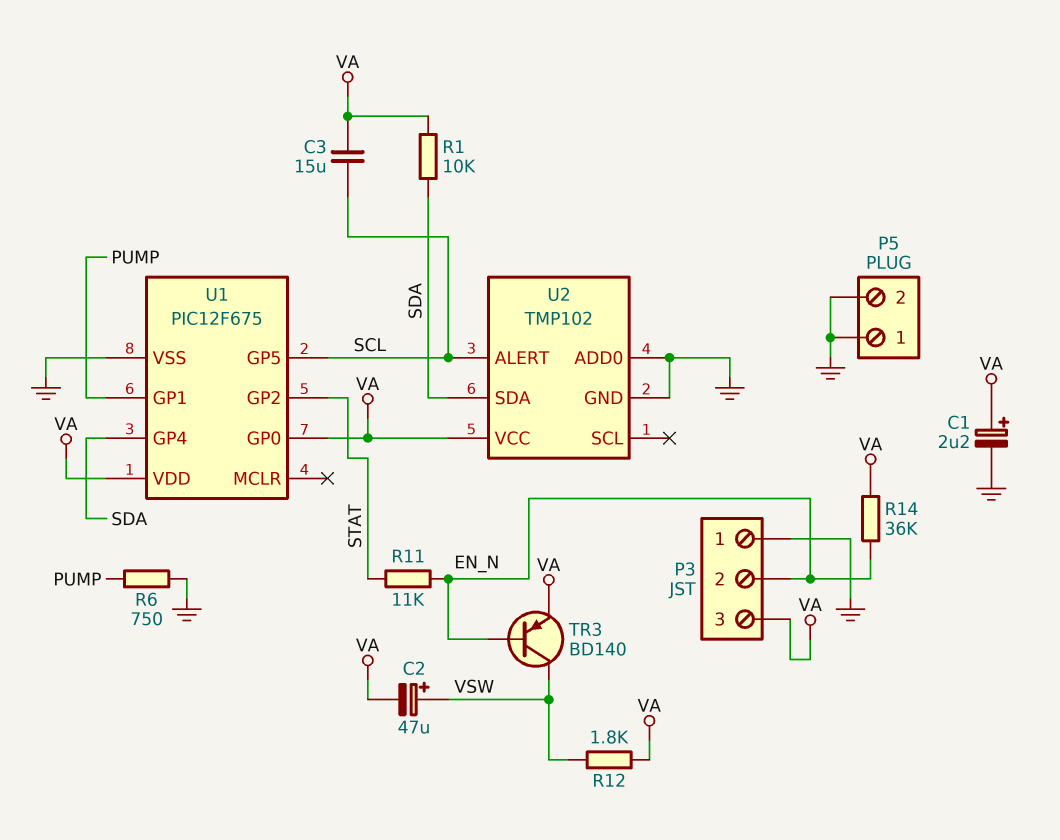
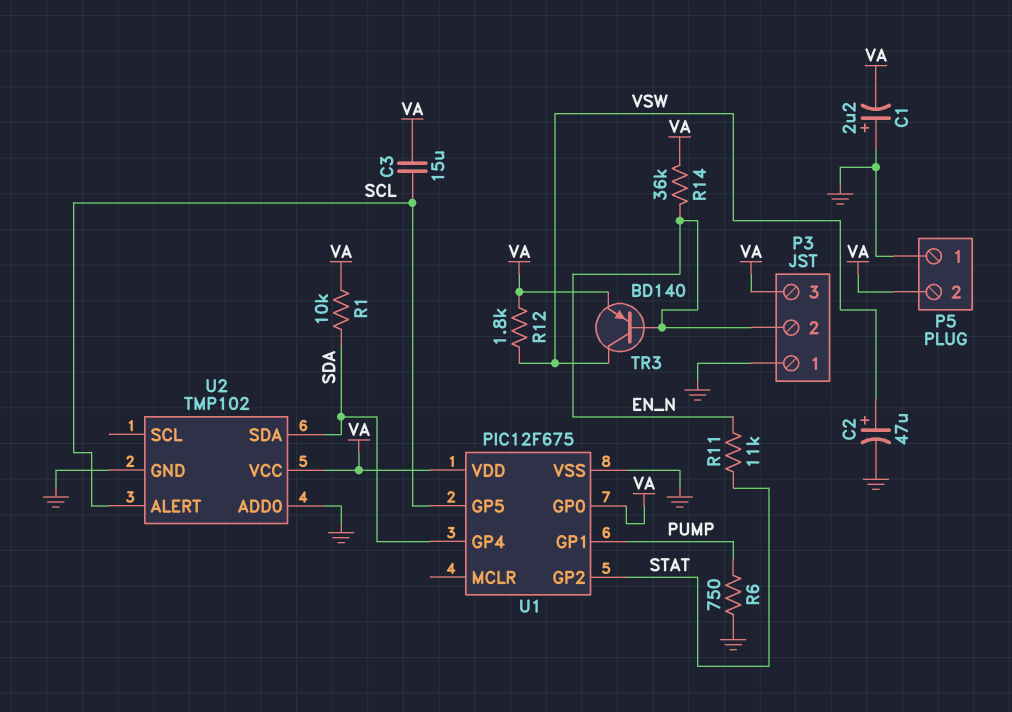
C1: 2.2uF (plus VA, minus GND) -> 2.2uF (plus GND, minus VA)
C2: 47uF (plus VSW, minus VA) -> 47uF (plus VSW, minus GND)
P5 pin 2: GND -> VA

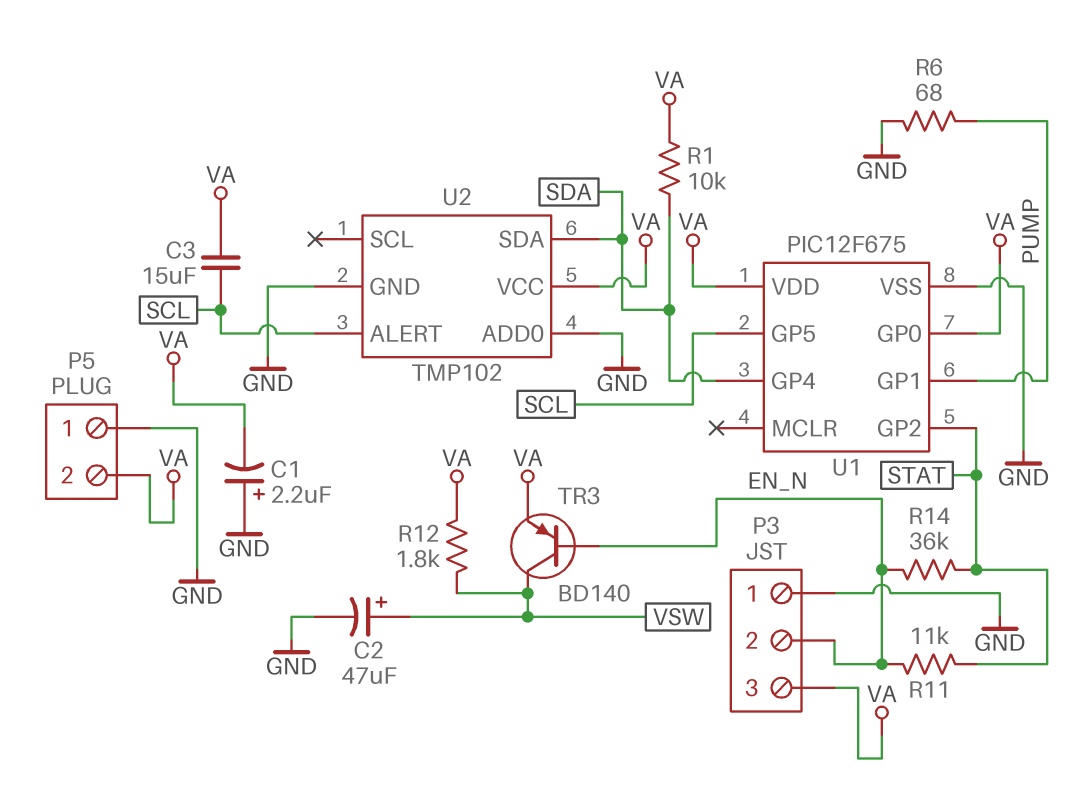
R6: 750 (GND, PUMP) -> 68 (GND, PUMP)
R14: 36k (EN_N, VA) -> 36k (EN_N, STAT)

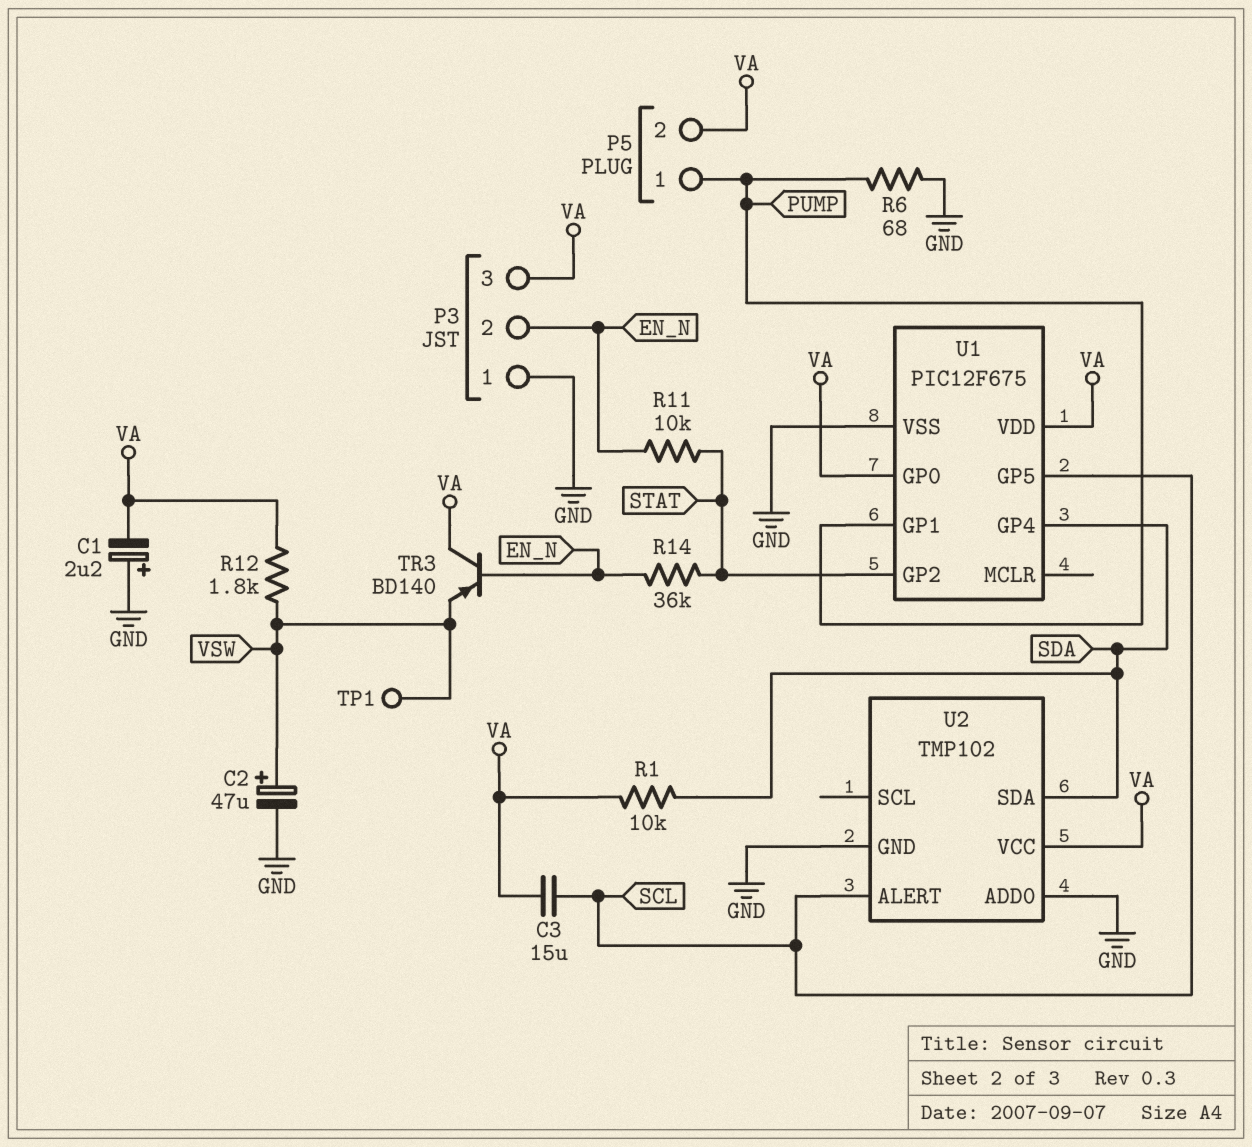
P5 pin 1: GND -> PUMP
R11: 11k (EN_N, STAT) -> 10k (EN_N, STAT)
TP1: none -> test point (VSW)
TR3: PNP BD140 (B EN_N, C VSW, E VA) -> PNP BD140 (B EN_N, C VA, E VSW)

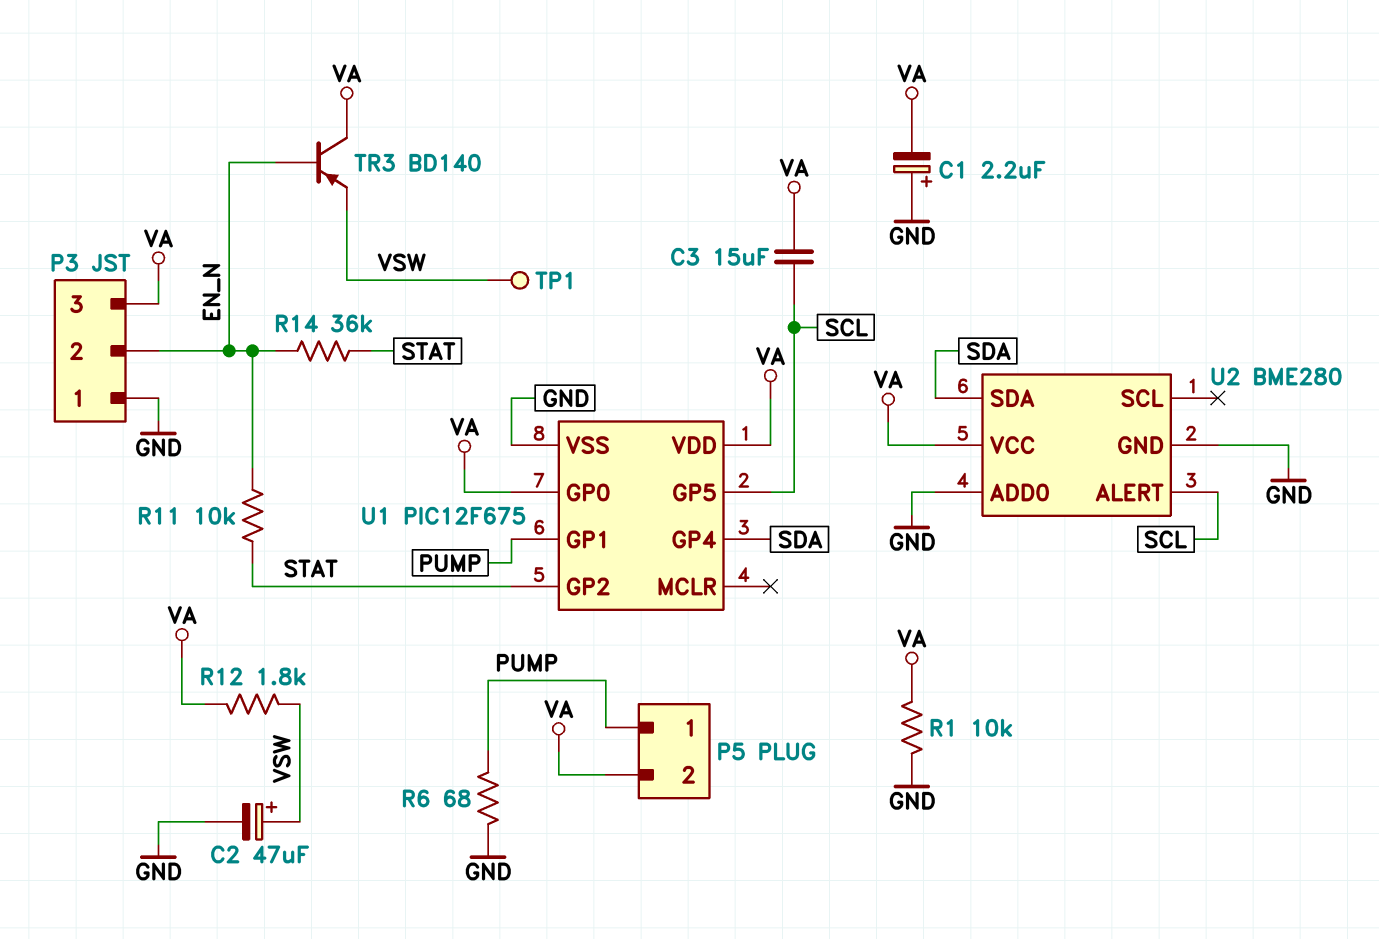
R1: 10k (SDA, VA) -> 10k (GND, VA)
U2: TMP102 -> BME280

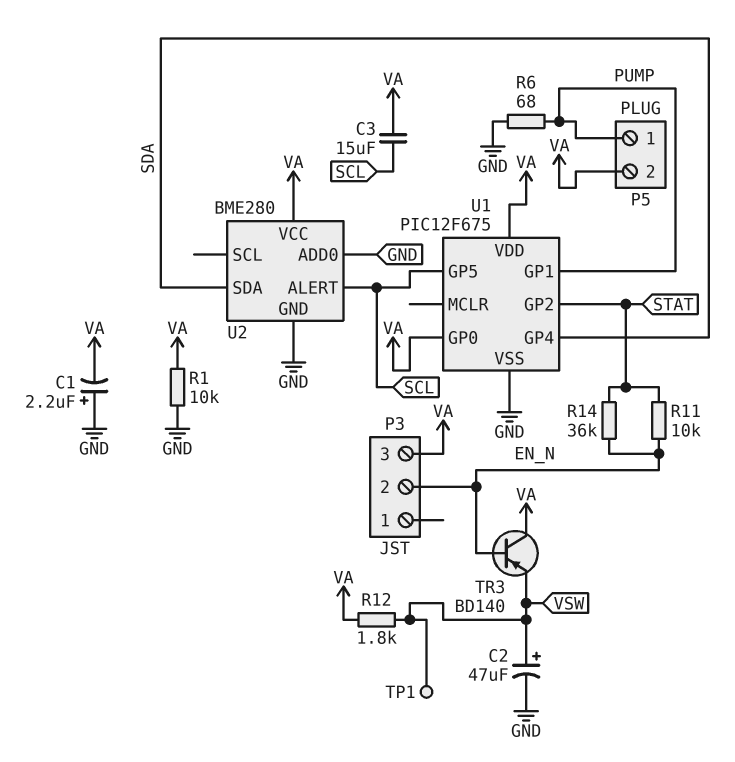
P3 pin 1: GND -> none

